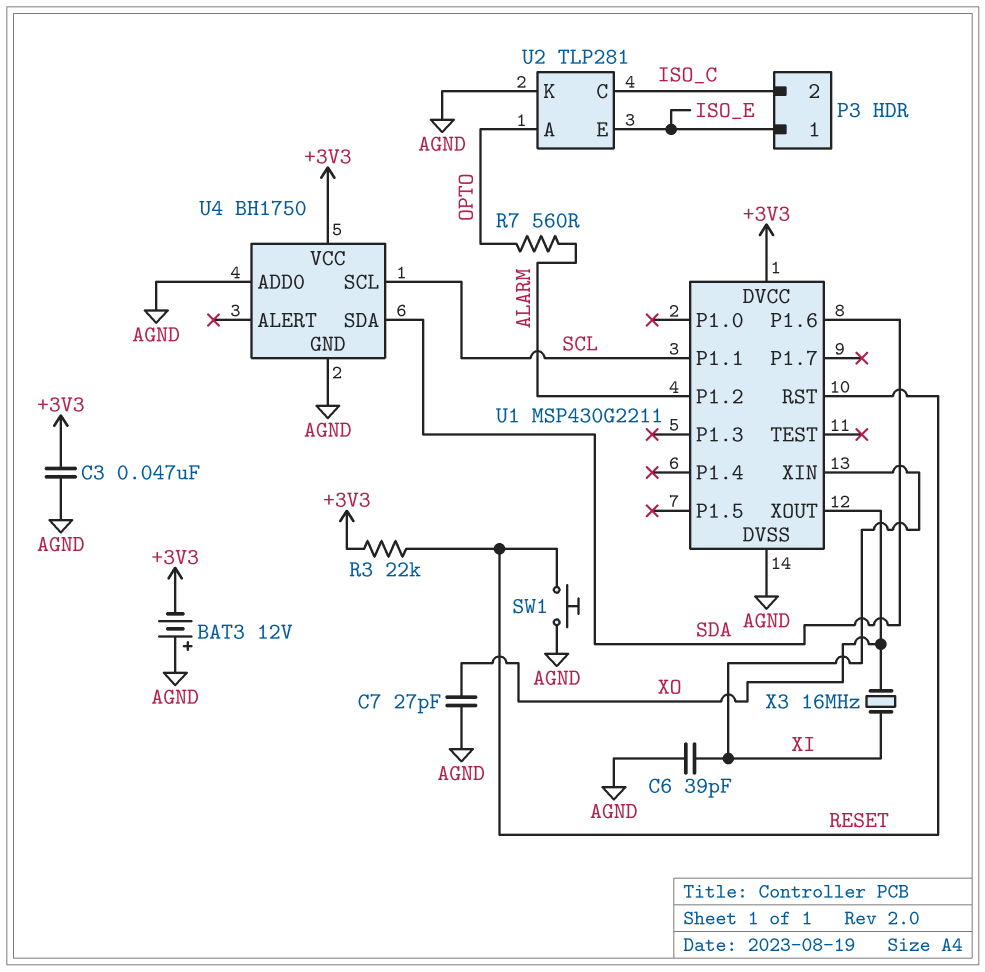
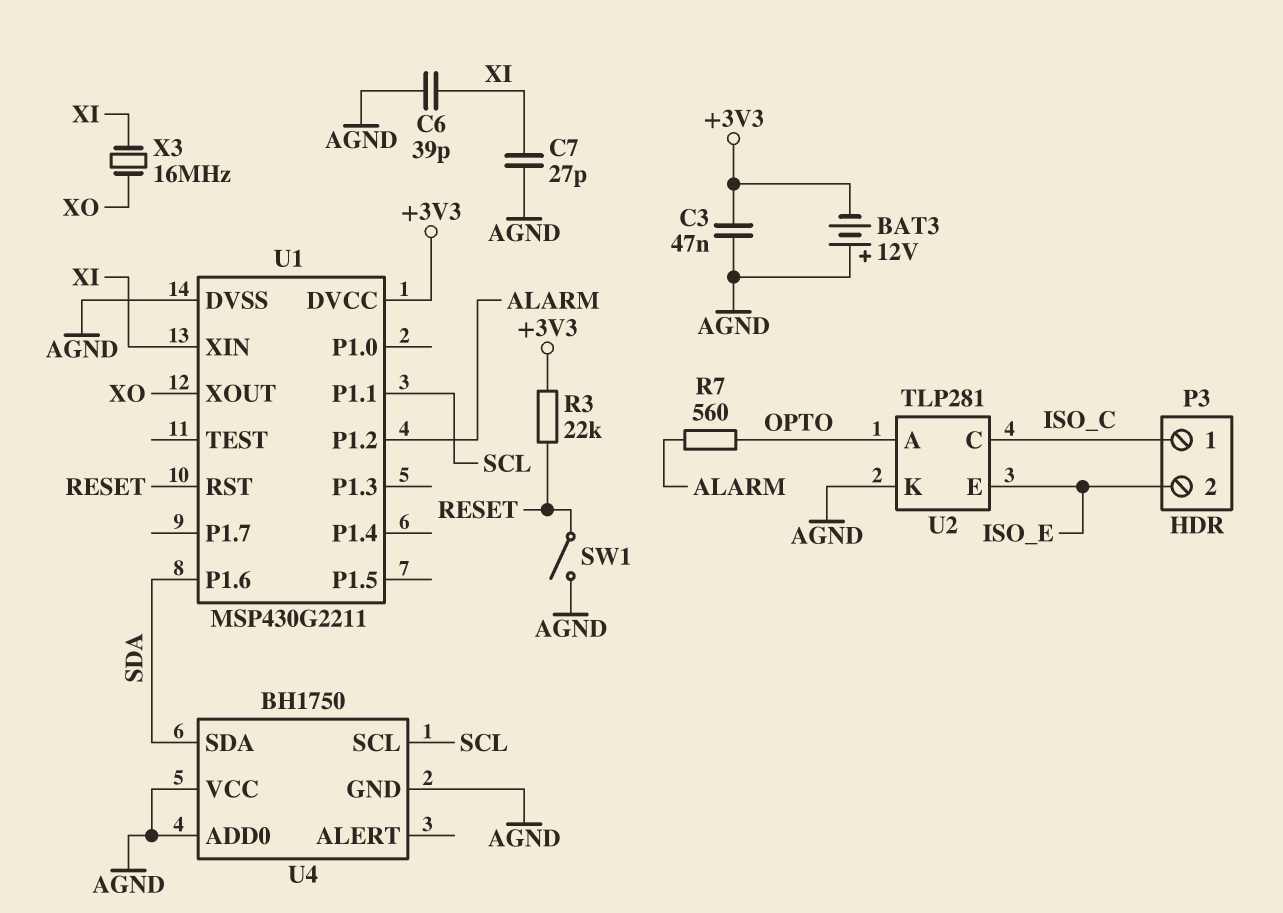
C7: 27pF (AGND, XO) -> 27pF (AGND, XI)
P3 pin 1: ISO_E -> ISO_C
P3 pin 2: ISO_C -> ISO_E
SW1: button (AGND, RESET) -> switch (AGND, RESET)
U4 pin VCC: +3V3 -> AGND

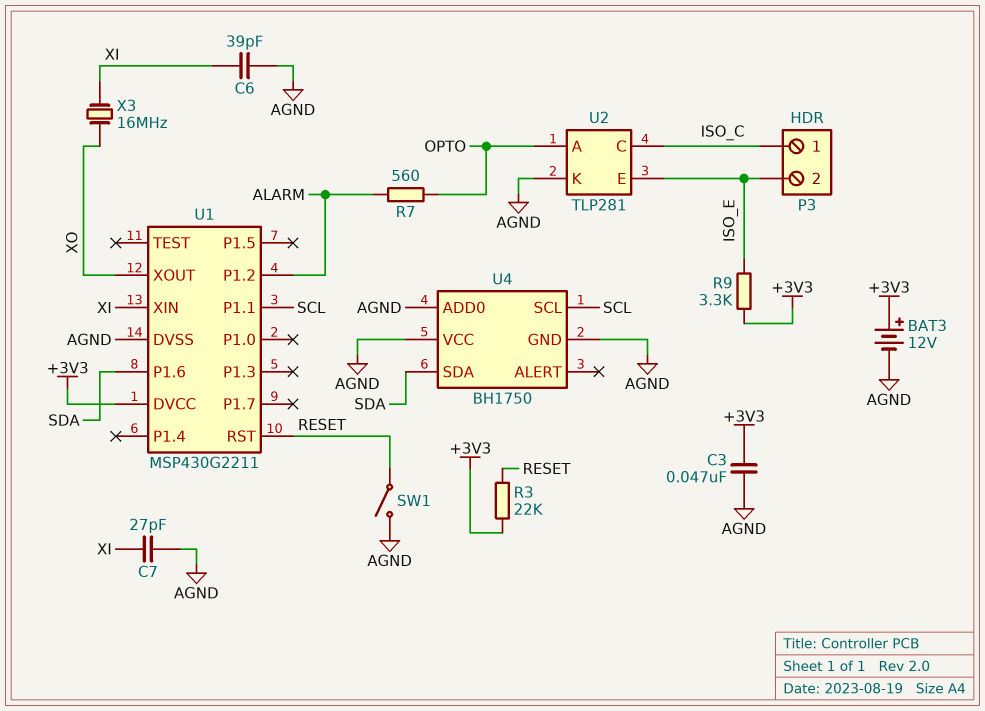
BAT3: 12V (plus AGND, minus +3V3) -> 12V (plus +3V3, minus AGND)
R9: none -> 3.3k (+3V3, ISO_E)

